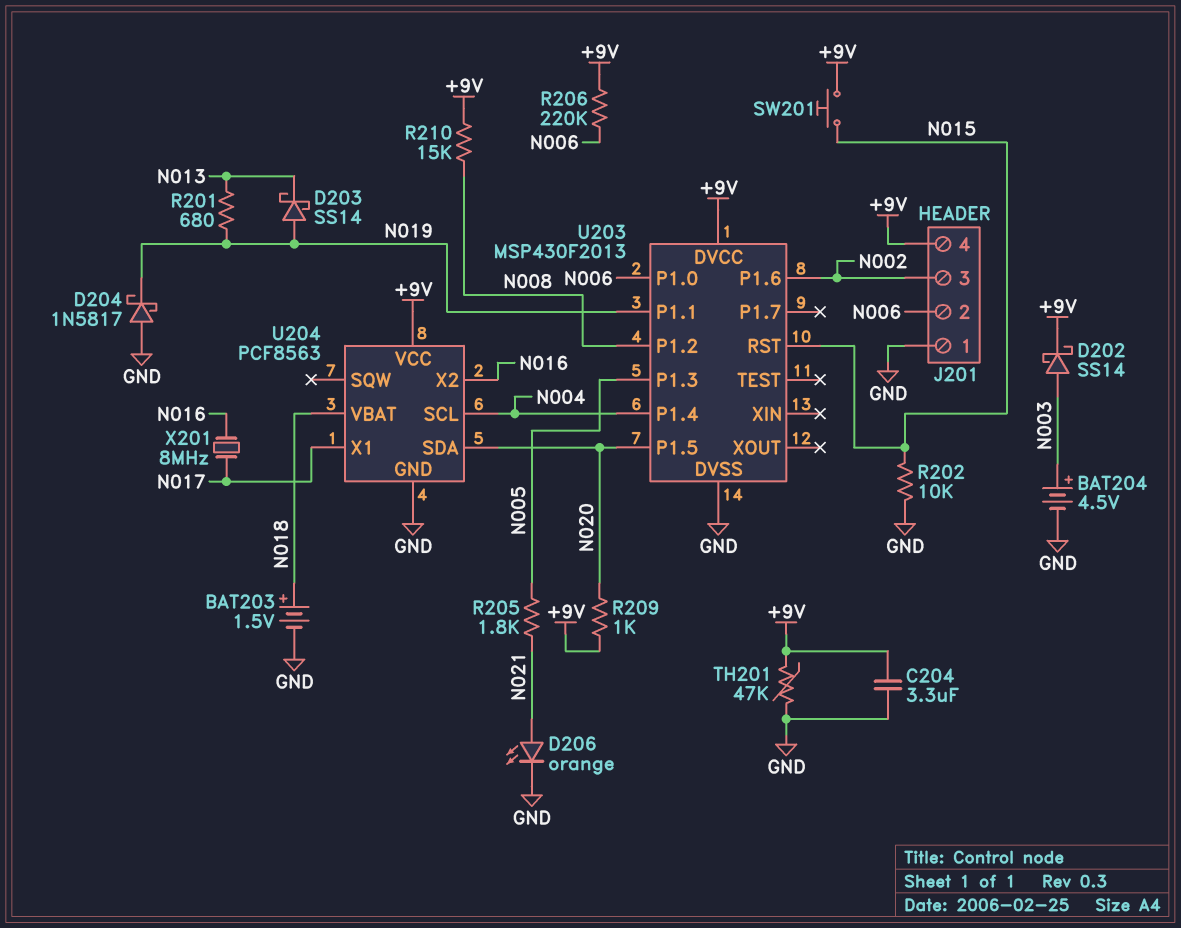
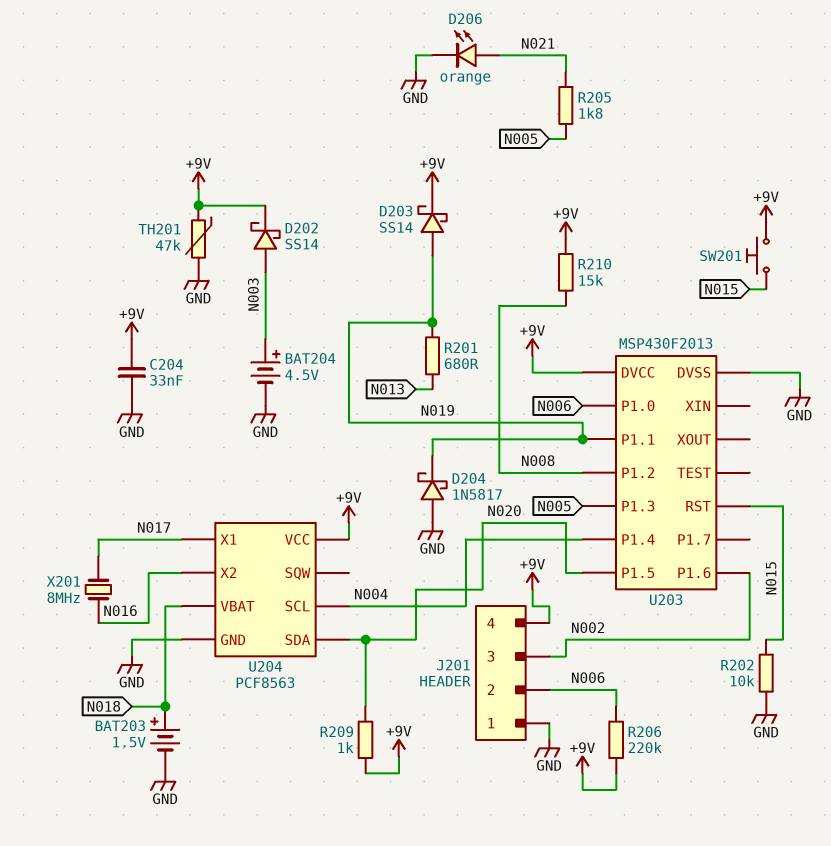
C204: 3.3uF (+9V, GND) -> 33nF (+9V, GND)
D203: schottky SS14 (A N019, K N013) -> schottky SS14 (A N019, K +9V)

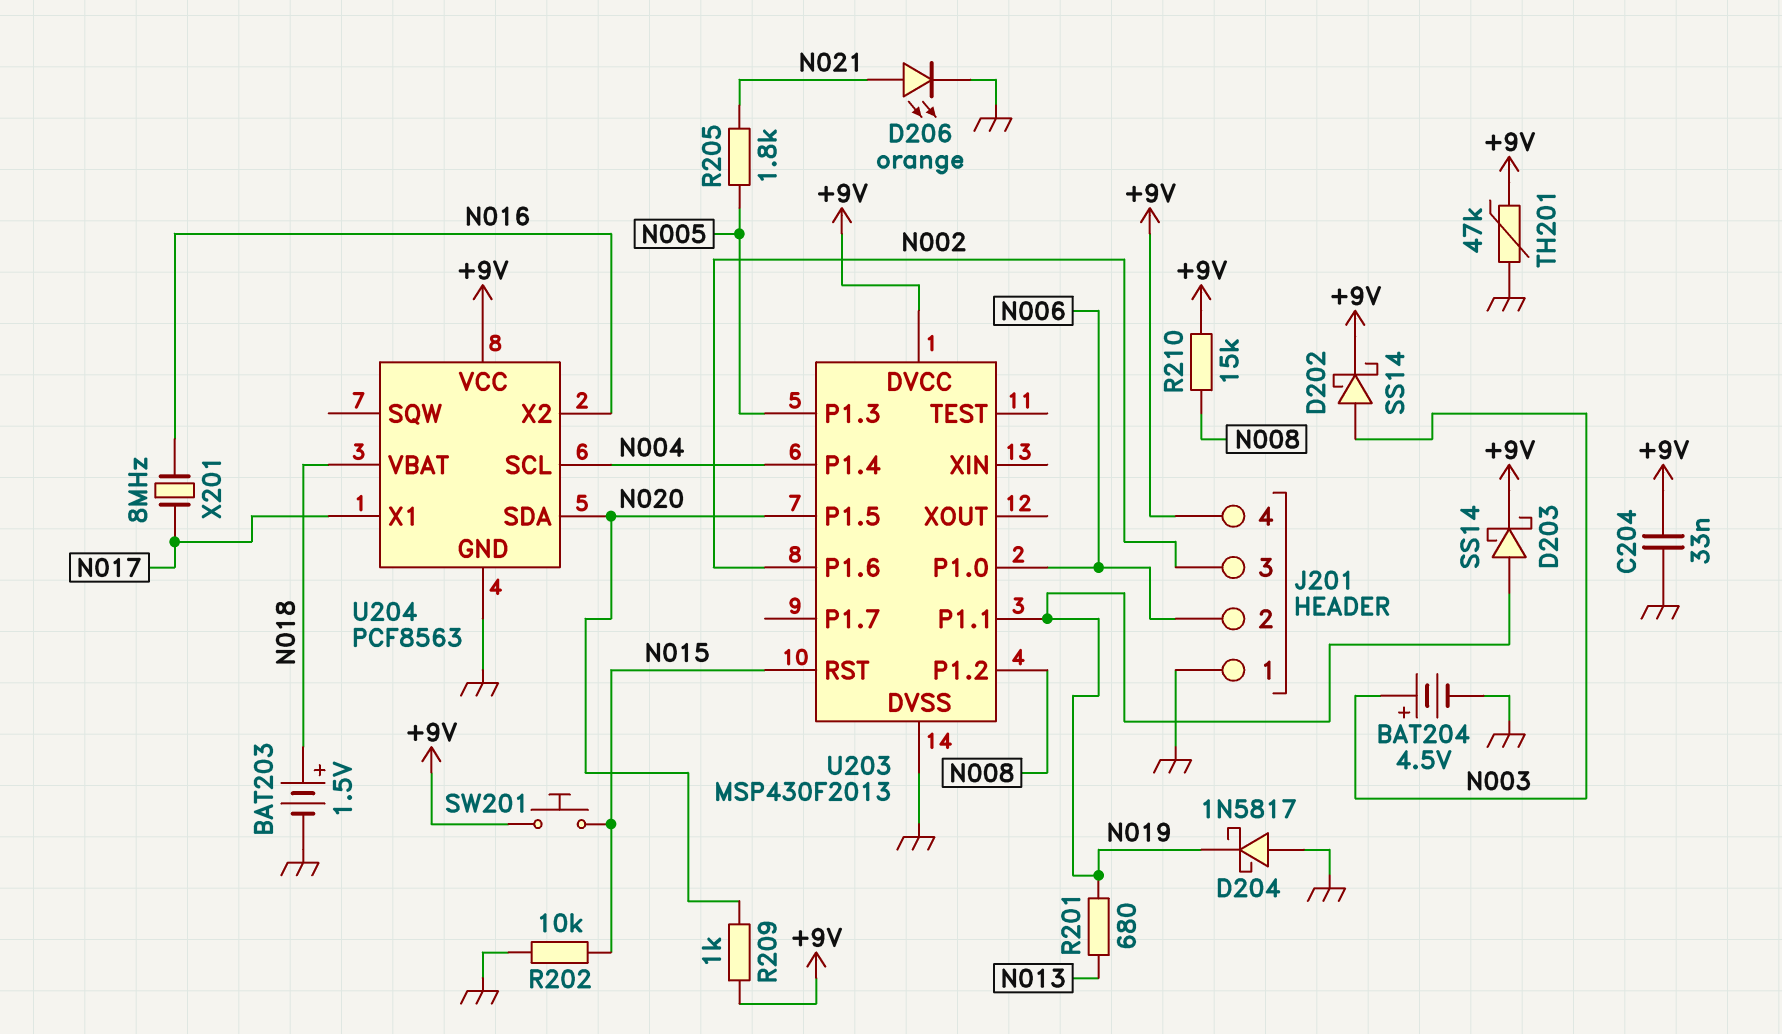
R206: 220k (+9V, N006) -> none

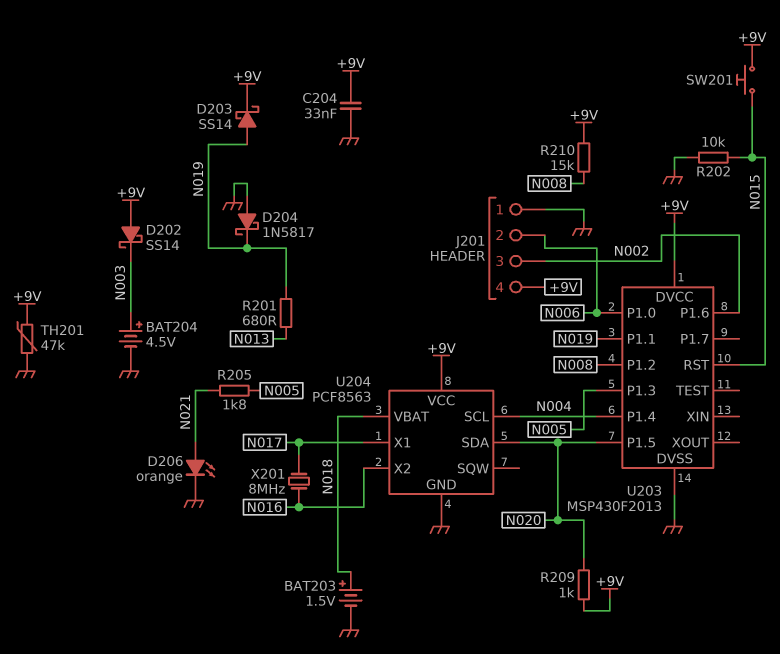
D202: schottky SS14 (A N003, K +9V) -> schottky SS14 (A +9V, K N003)

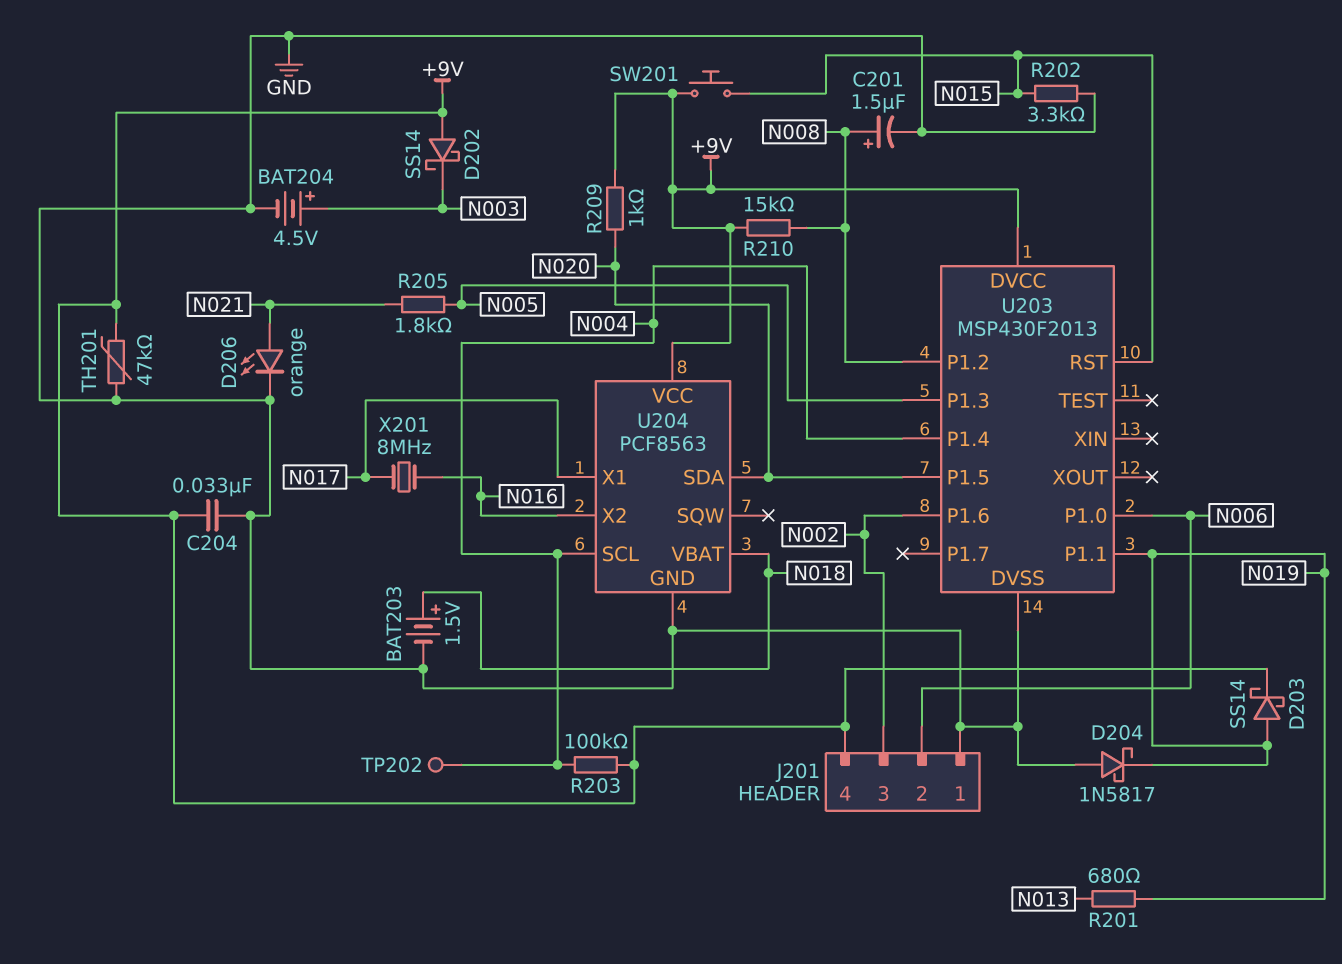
C201: none -> 1.5uF (plus N008, minus GND)
R202: 10k (GND, N015) -> 3.3k (GND, N015)
R203: none -> 100k (+9V, N004)
TP202: none -> test point (N004)

